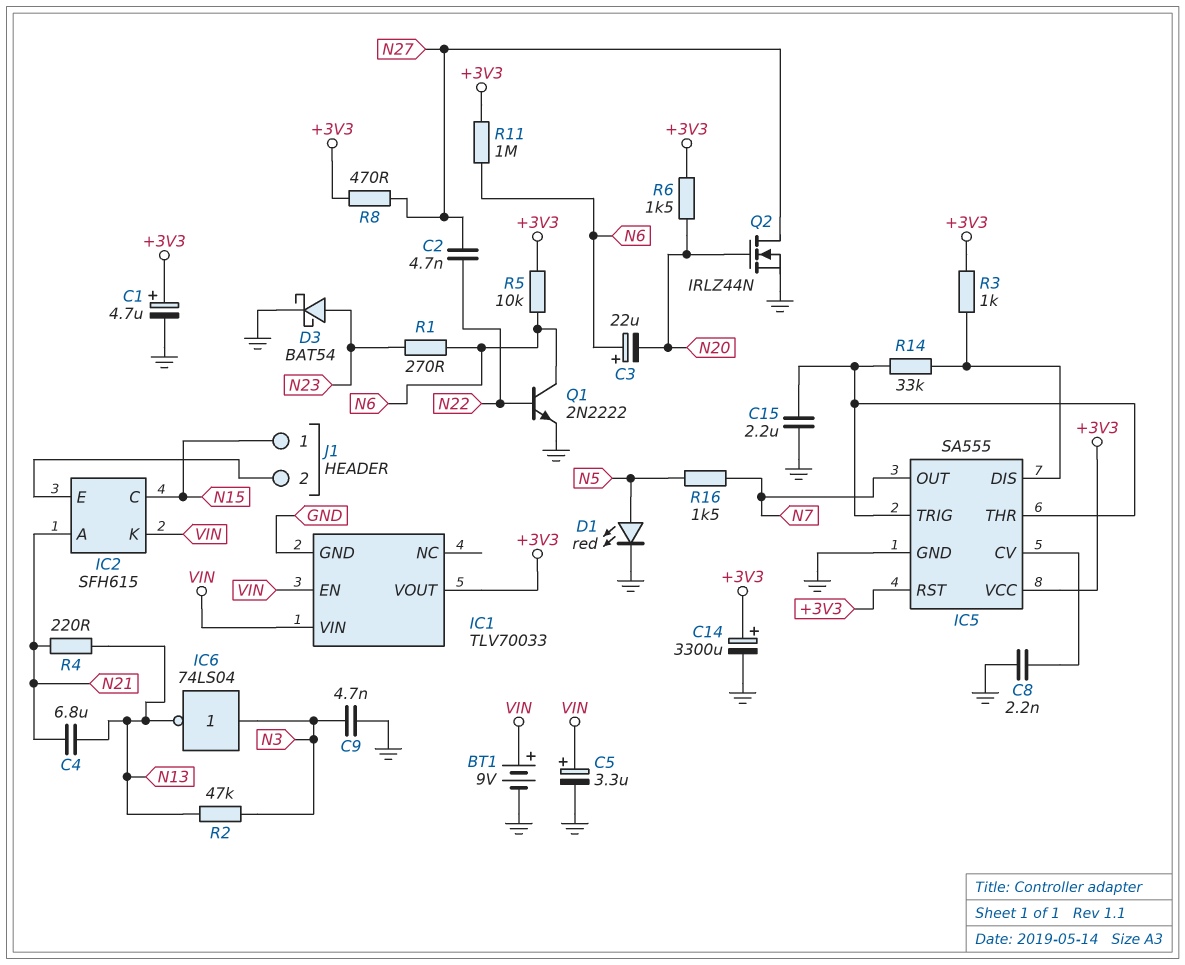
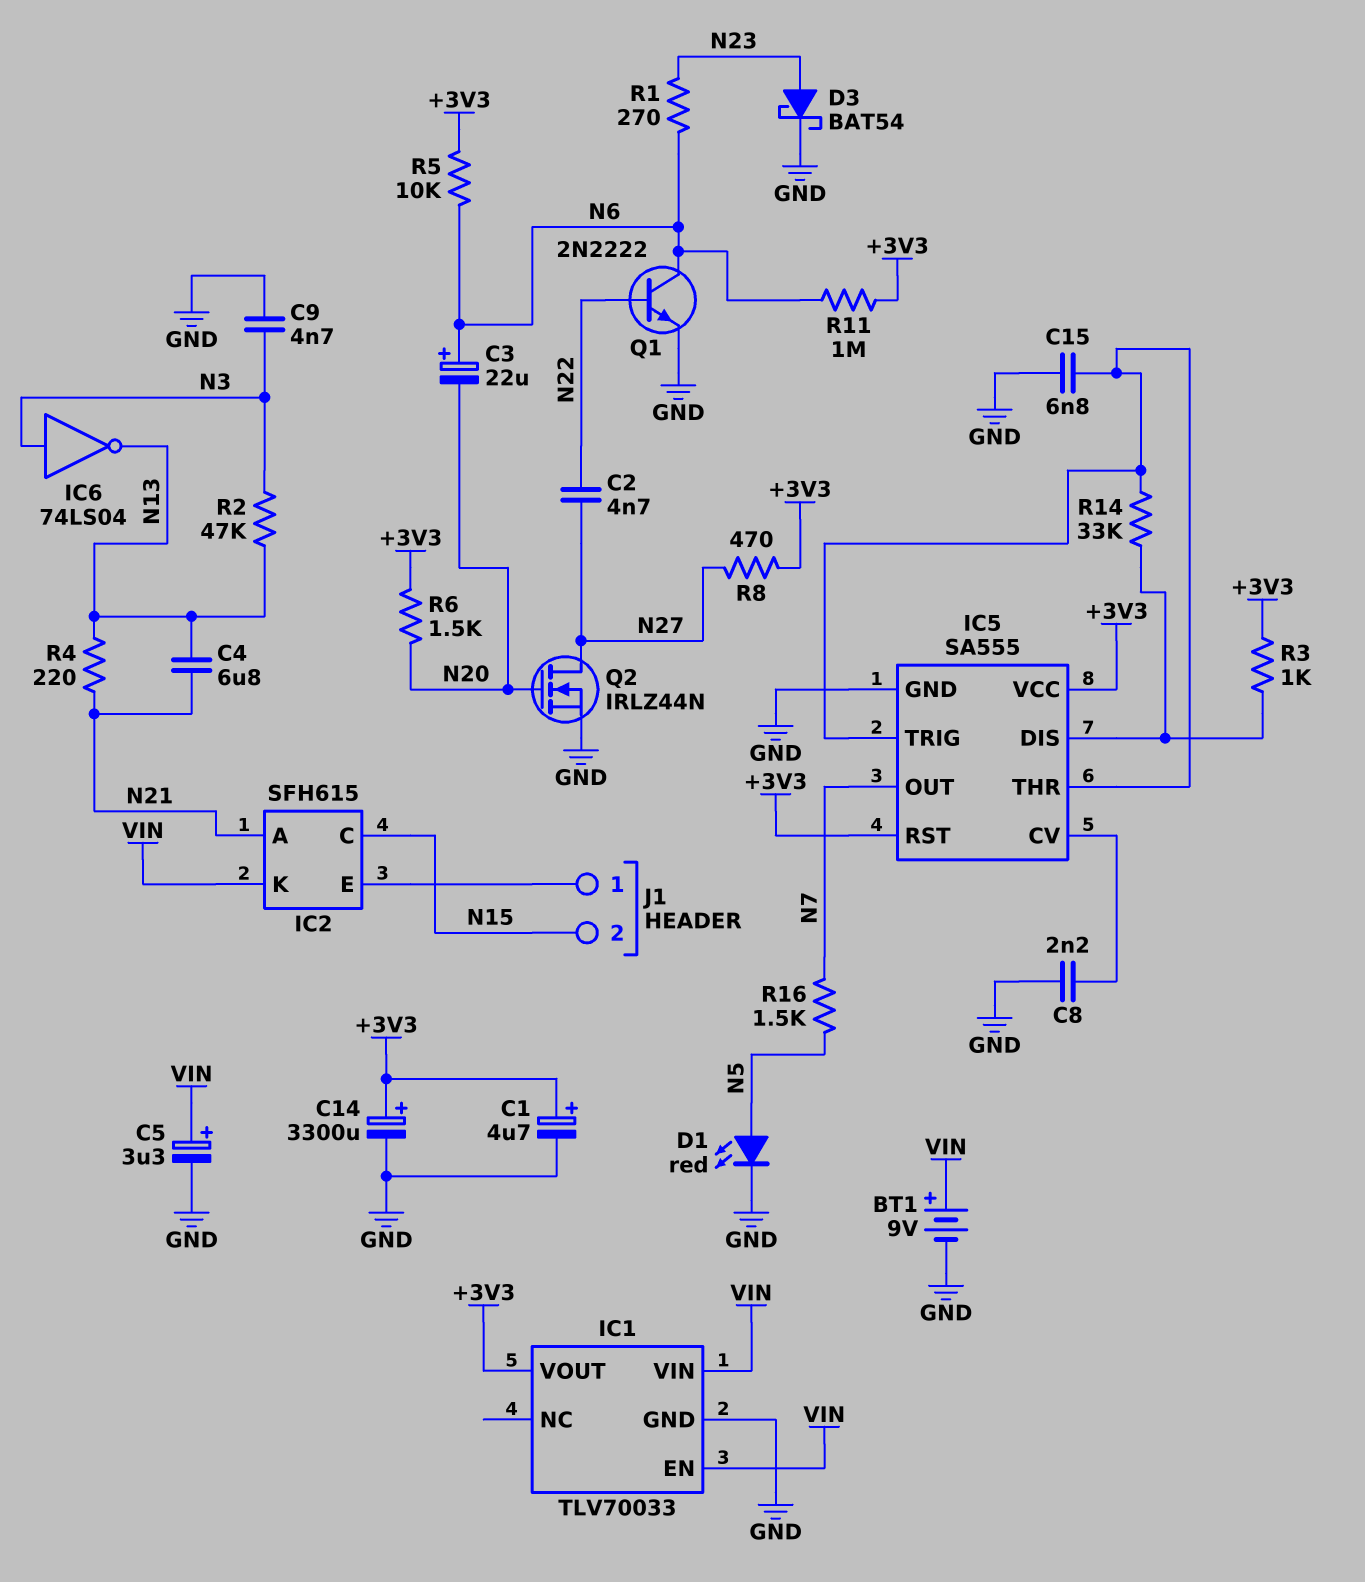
C15: 2.2uF (GND, IC5/THR) -> 6.8nF (GND, IC5/THR)
J1 pin 1: N15 -> IC2/E
J1 pin 2: IC2/E -> N15

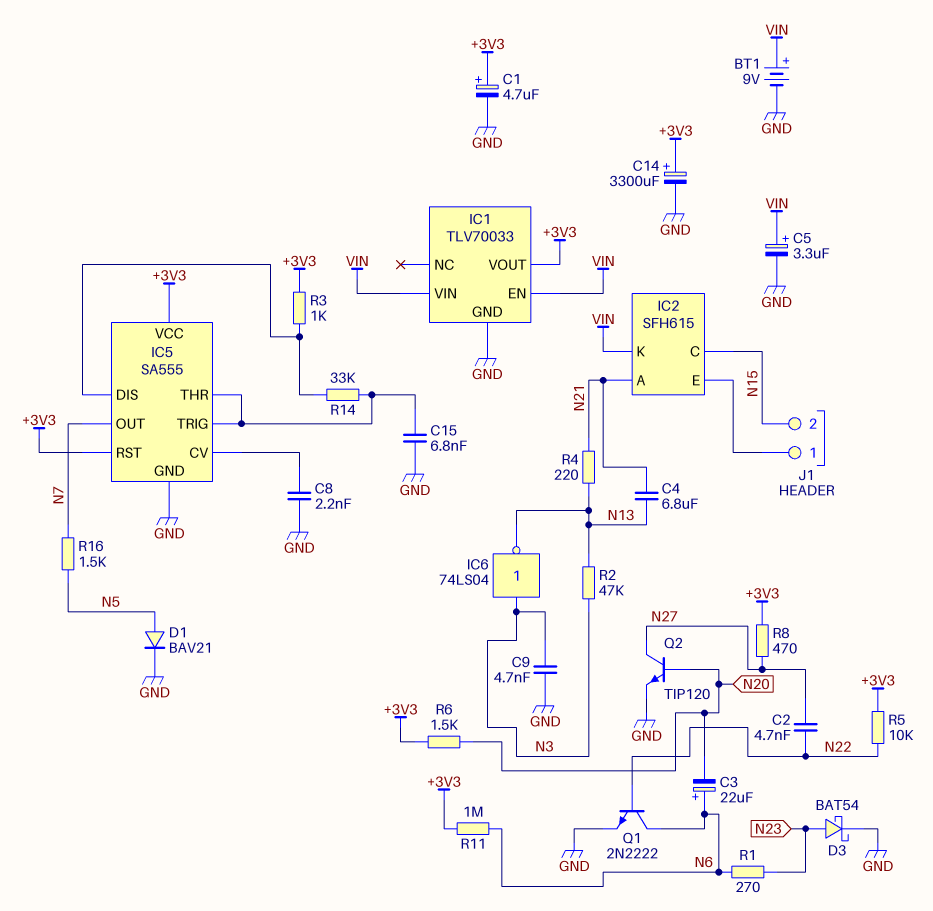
D1: LED red (A N5, K GND) -> diode BAV21 (A N5, K GND)
Q2: NMOS IRLZ44N (G N20, D N27, S GND) -> NPN TIP120 (B N20, C N27, E GND)
R5: 10k (+3V3, N6) -> 10k (+3V3, N22)

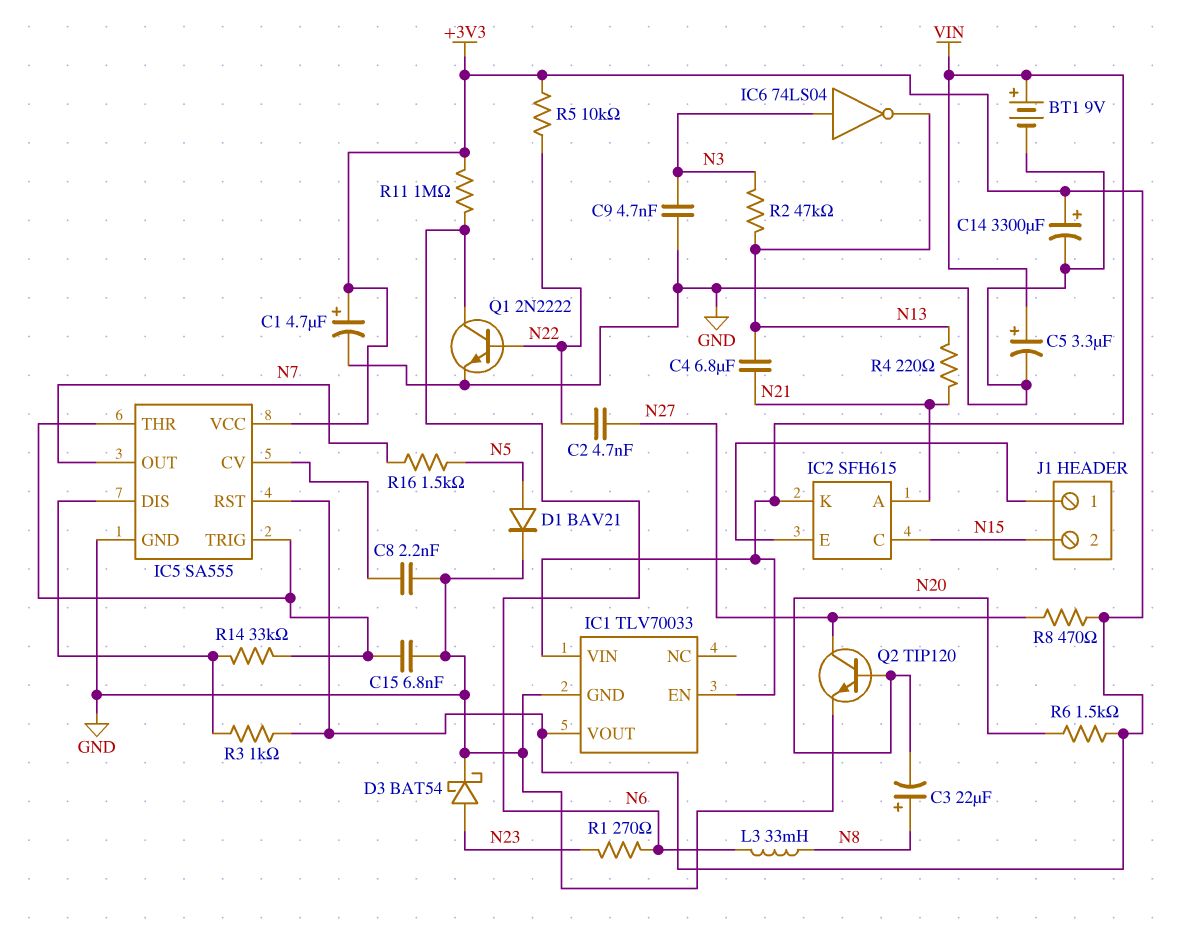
C3: 22uF (plus N6, minus N20) -> 22uF (plus N8, minus N20)
L3: none -> 33mH (N6, N8)

